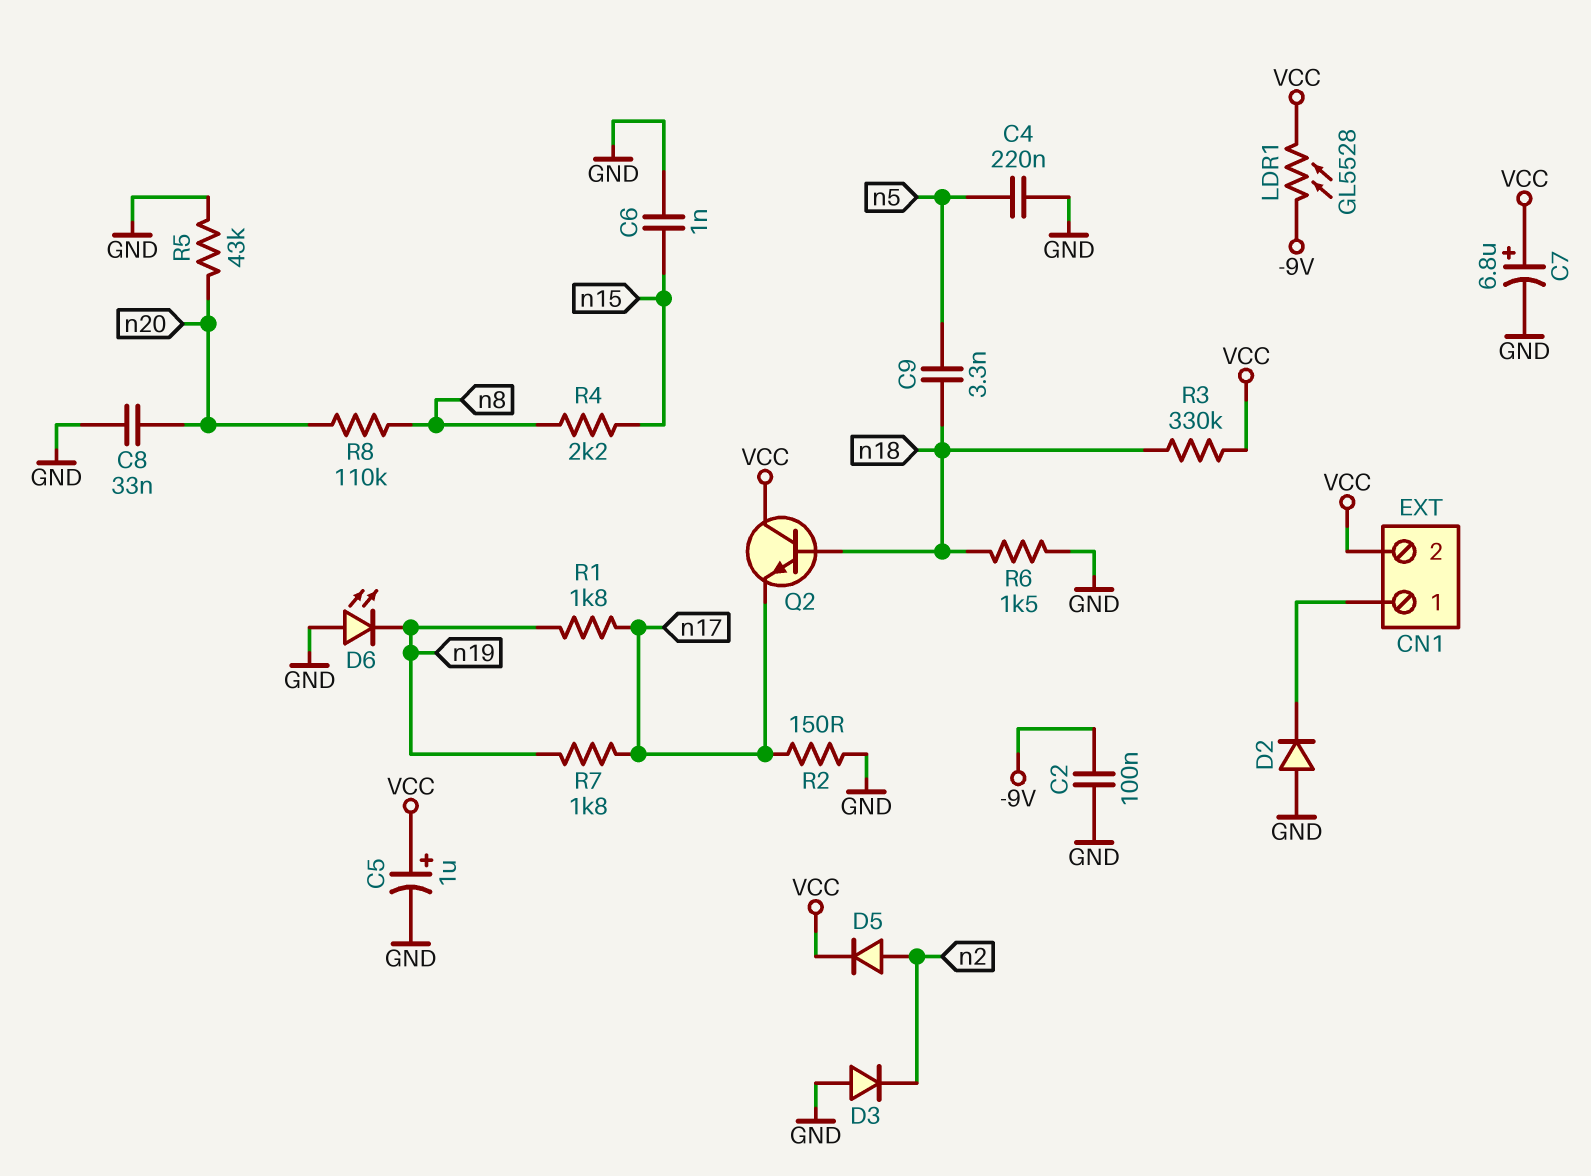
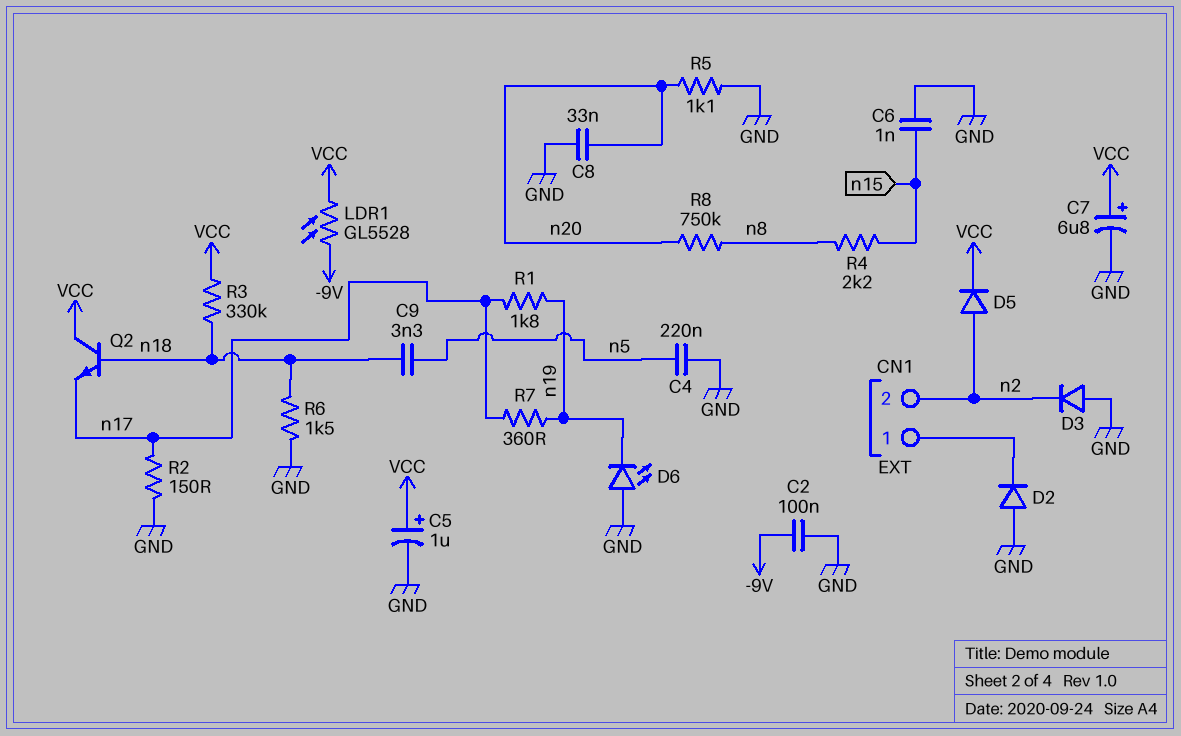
CN1 pin 2: VCC -> n2
R5: 43k (GND, n20) -> 1.1k (GND, n20)
R7: 1.8k (n17, n19) -> 360 (n17, n19)
R8: 110k (n8, n20) -> 750k (n8, n20)

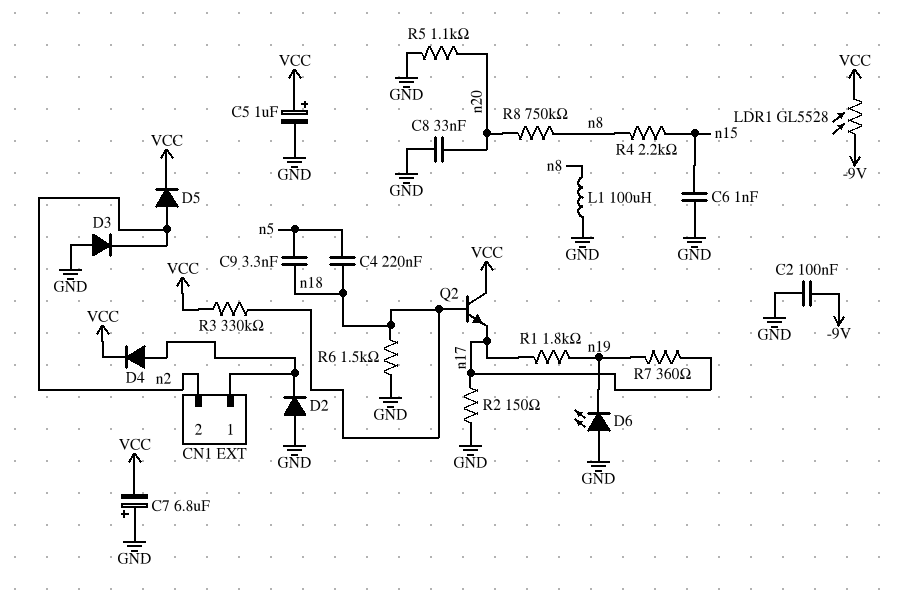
C4: 220nF (GND, n5) -> 220nF (n5, n18)
C7: 6.8uF (plus VCC, minus GND) -> 6.8uF (plus GND, minus VCC)
D4: none -> diode (A CN1/1, K VCC)
L1: none -> 100uH (GND, n8)

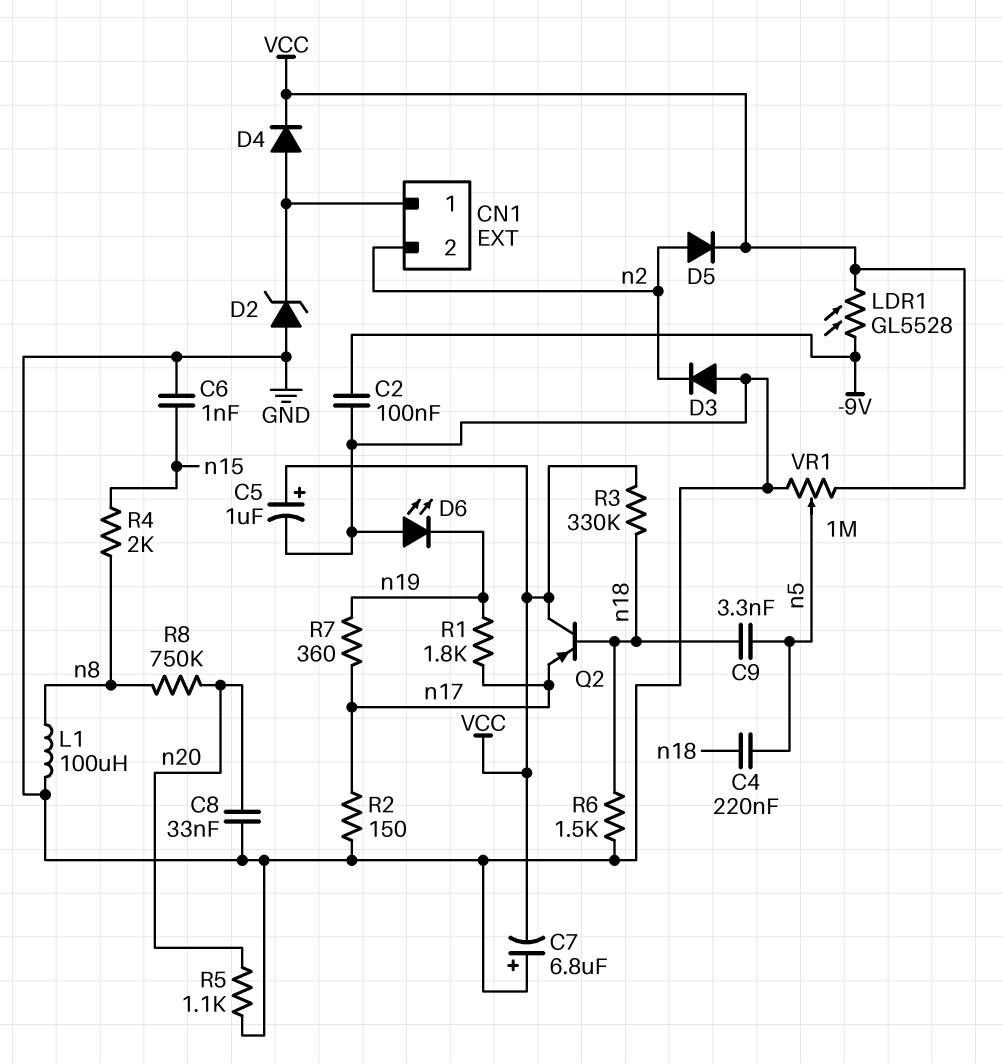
D2: diode (A GND, K CN1/1) -> zener (A GND, K CN1/1)
Q2: NPN (B n18, C VCC, E n17) -> PNP (B n18, C VCC, E n17)
R4: 2.2k (n8, n15) -> 2k (n8, n15)
VR1: none -> 1M (GND, VCC, wiper n5)

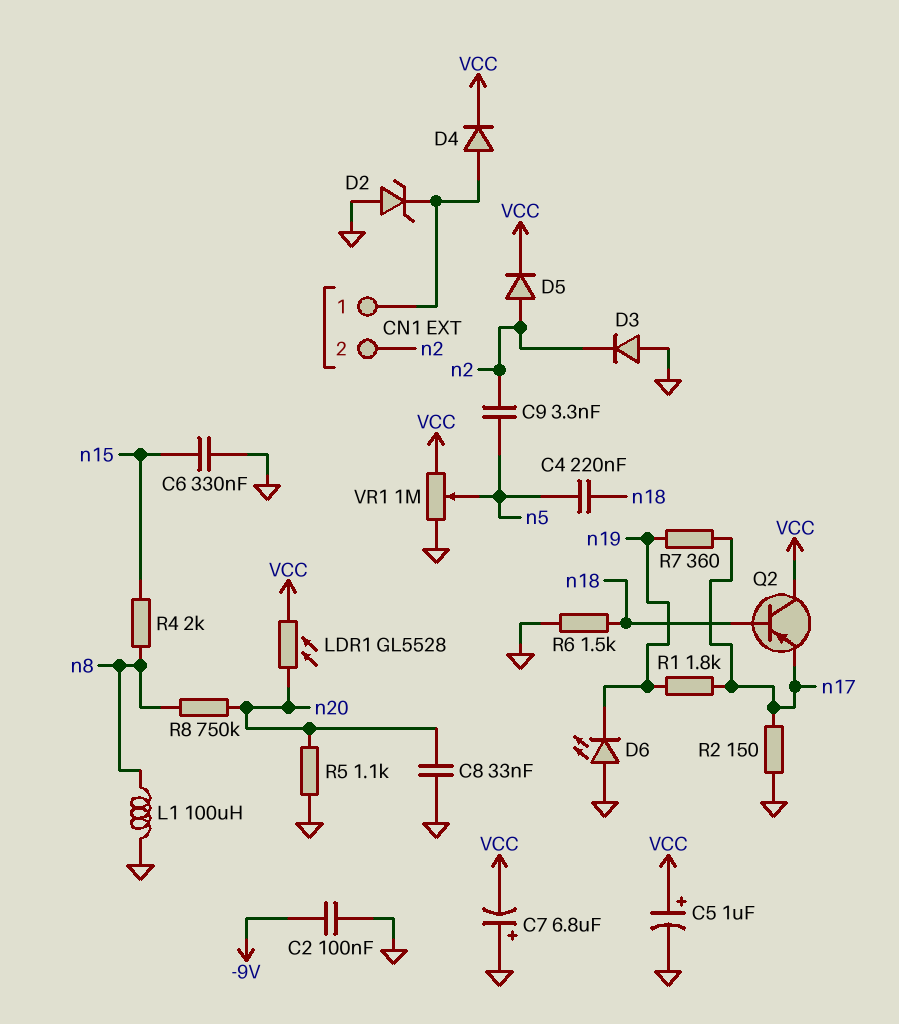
C6: 1nF (GND, n15) -> 330nF (GND, n15)
C9: 3.3nF (n5, n18) -> 3.3nF (n2, n5)
LDR1: GL5528 (-9V, VCC) -> GL5528 (VCC, n20)
R3: 330k (VCC, n18) -> none

